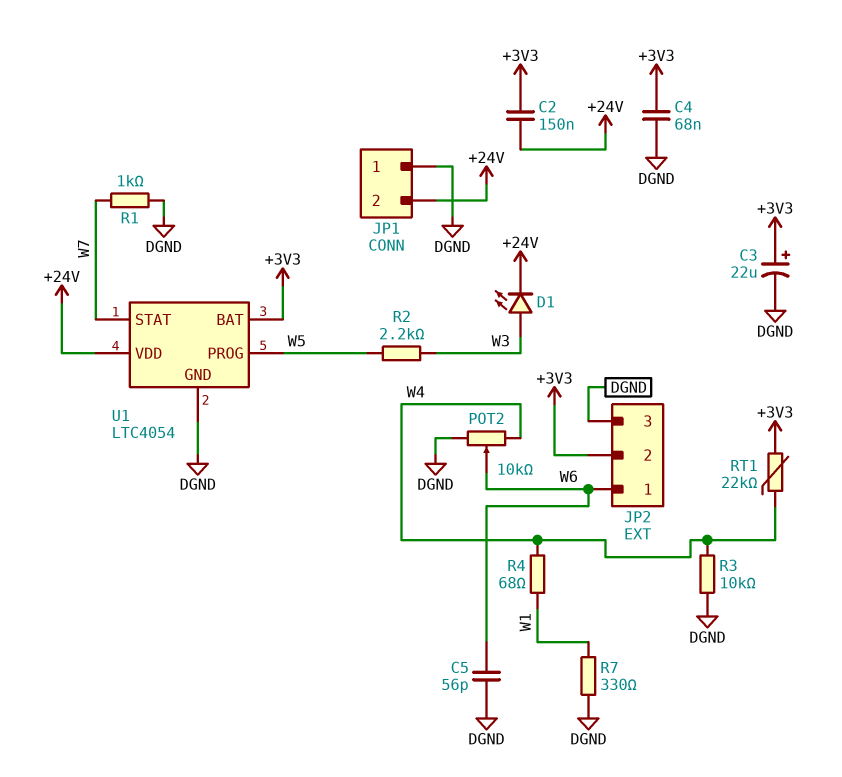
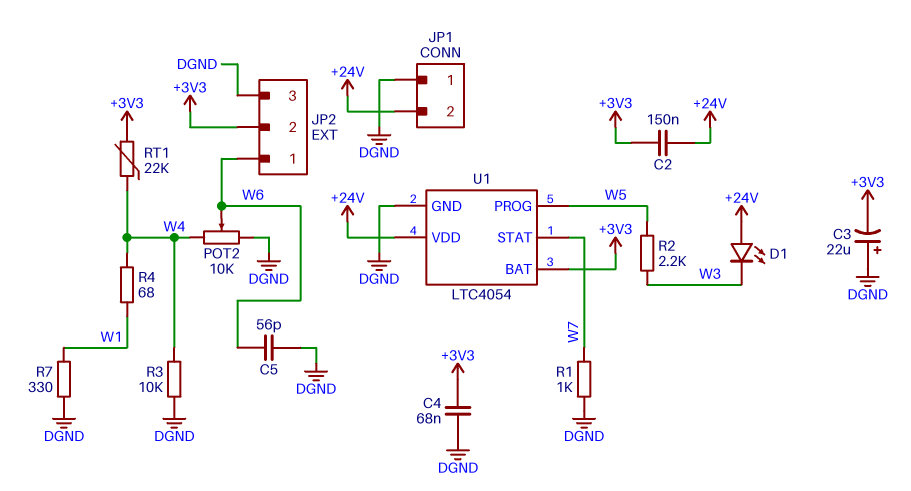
C3: 22uF (plus +3V3, minus DGND) -> 22uF (plus DGND, minus +3V3)
D1: LED (A W3, K +24V) -> LED (A +24V, K W3)

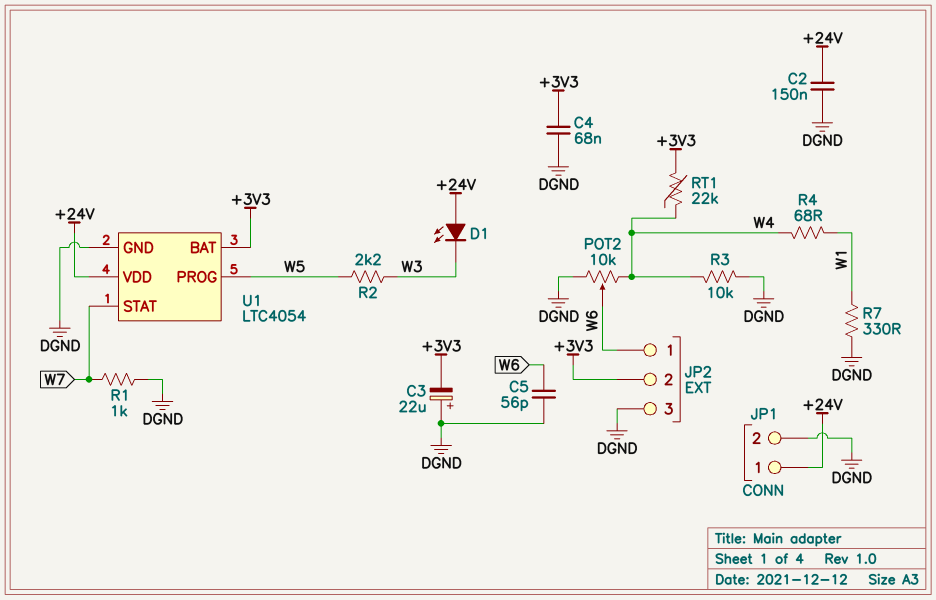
C2: 150nF (+3V3, +24V) -> 150nF (+24V, DGND)
JP1 pin 1: DGND -> +24V
JP1 pin 2: +24V -> DGND

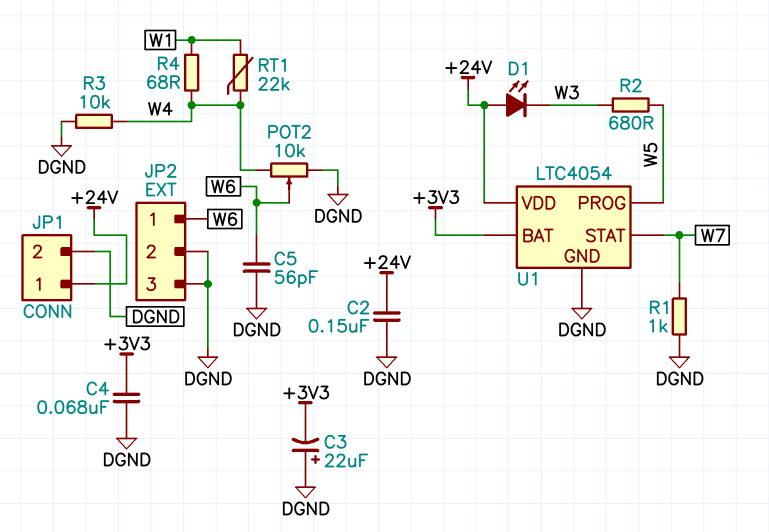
JP2 pin 2: +3V3 -> DGND
R2: 2.2k (W3, W5) -> 680 (W3, W5)
R7: 330 (DGND, W1) -> none
RT1: 22k (+3V3, W4) -> 22k (W1, W4)

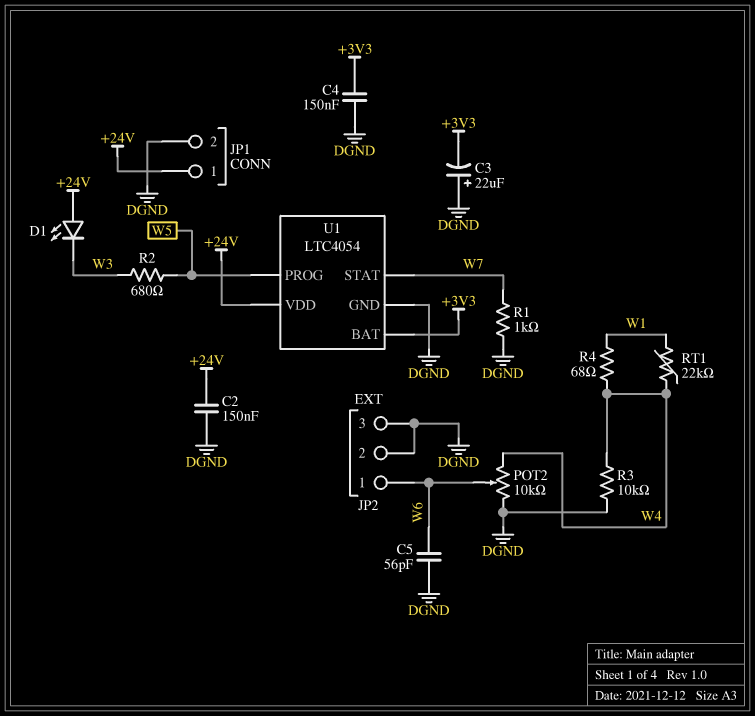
C4: 68nF (+3V3, DGND) -> 150nF (+3V3, DGND)

